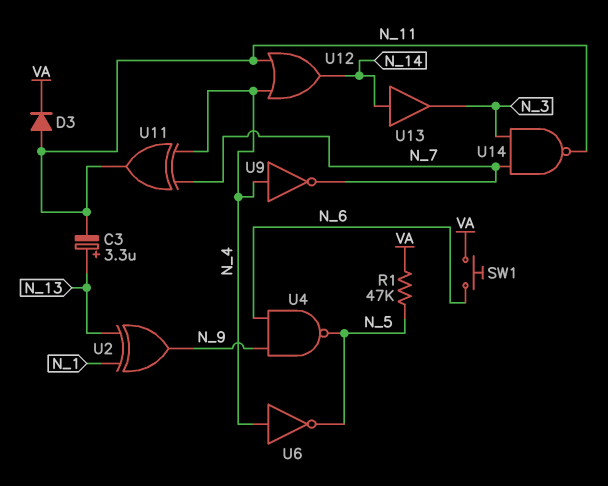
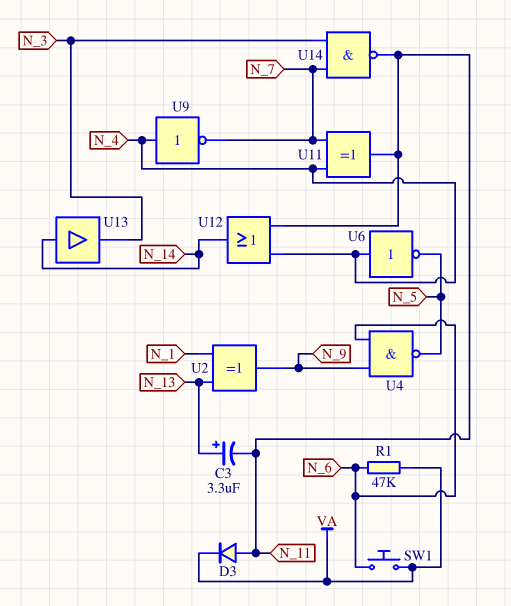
R1: 47k (N_5, VA) -> 47k (N_6, VA)

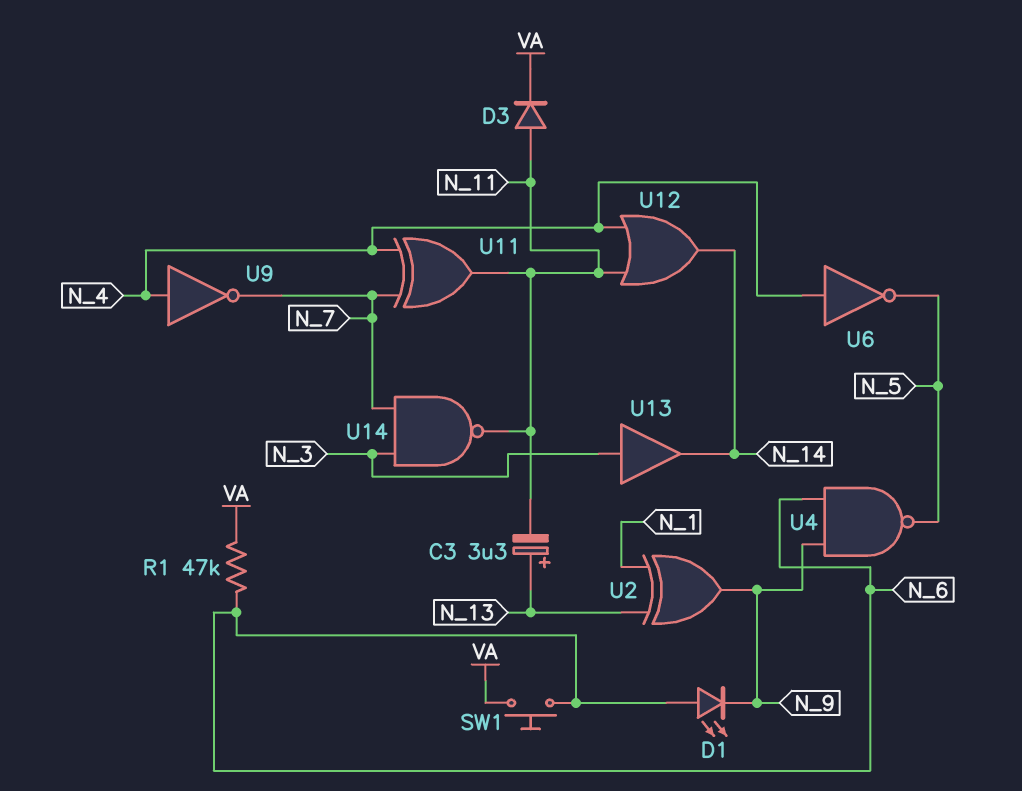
D1: none -> LED (A N_6, K N_9)
U13: buffer (in N_14, out N_3) -> buffer (in N_3, out N_14)

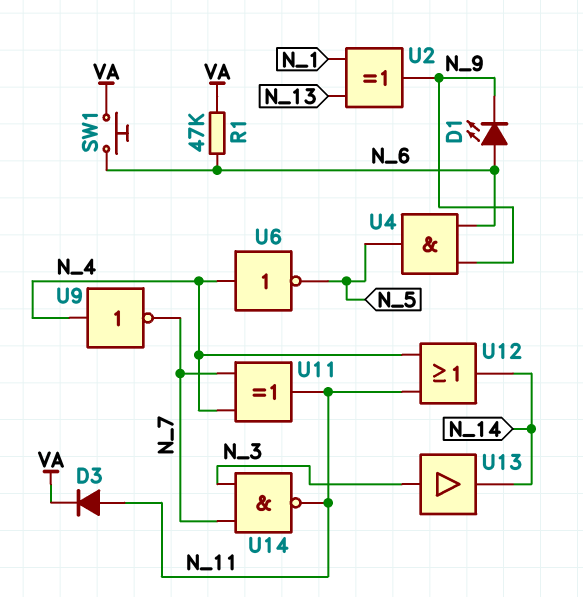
C3: 3.3uF (plus N_13, minus N_11) -> none
U4: NAND (in N_6, in N_9, out N_5) -> AND (in N_6, in N_9, out N_5)

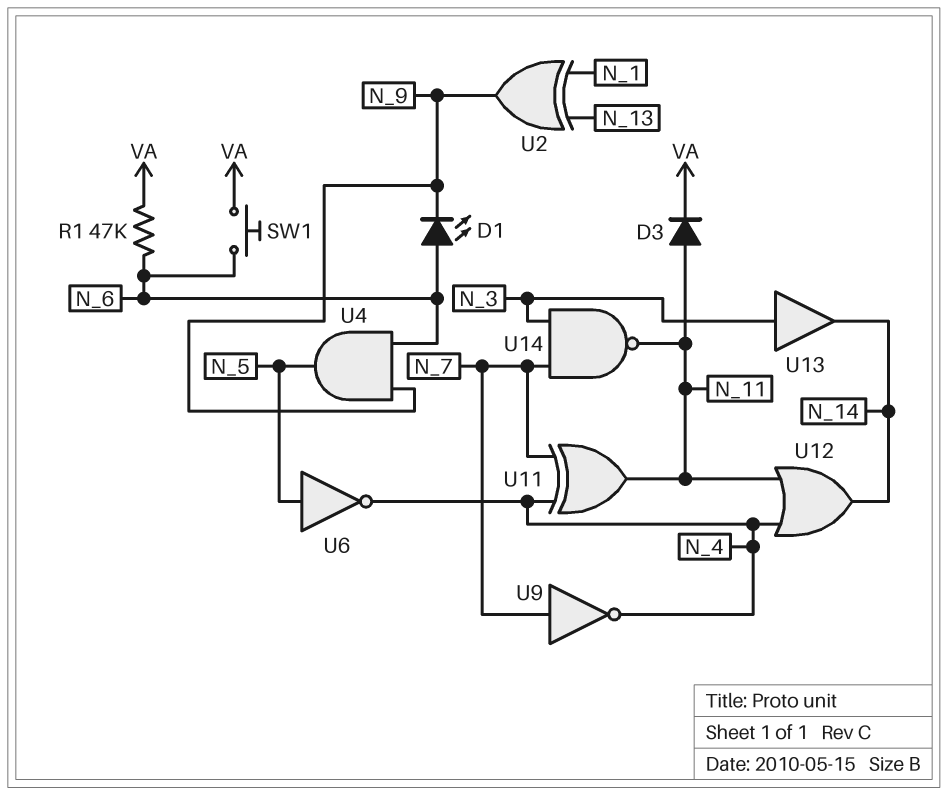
U6: NOT (in N_4, out N_5) -> NOT (in N_5, out N_4)
U9: NOT (in N_4, out N_7) -> NOT (in N_7, out N_4)

